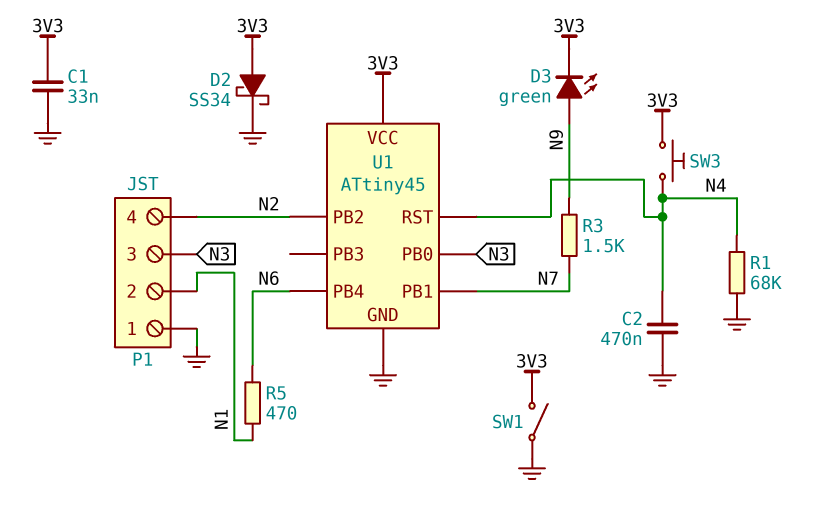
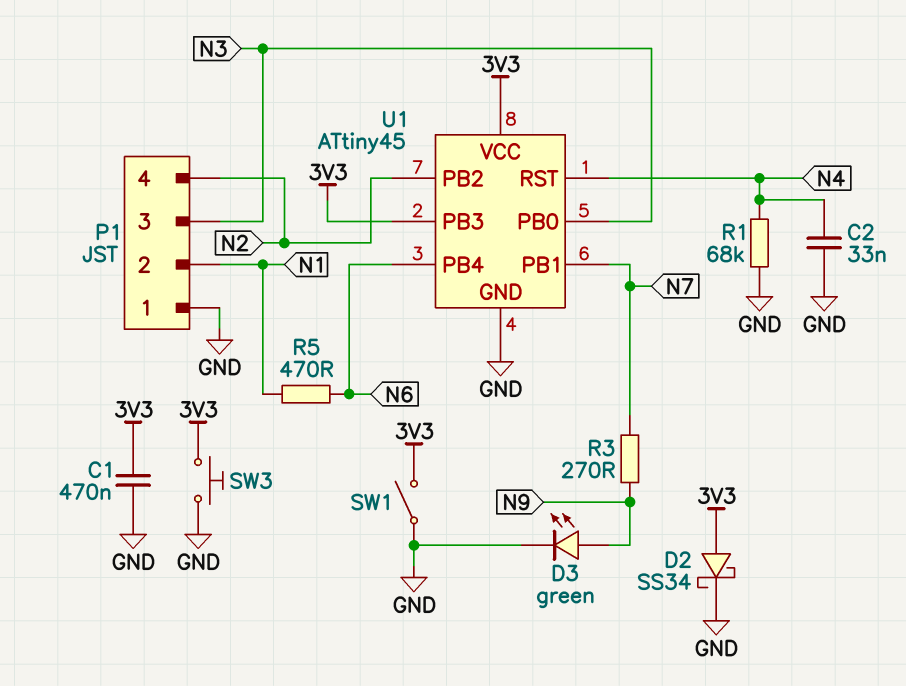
C1: 33nF (3V3, GND) -> 470nF (3V3, GND)
C2: 470nF (GND, N4) -> 33nF (GND, N4)
D3: LED green (A N9, K 3V3) -> LED green (A N9, K GND)
R3: 1.5k (N7, N9) -> 270 (N7, N9)
SW3: button (3V3, N4) -> button (3V3, GND)
U1 pin PB3: none -> 3V3

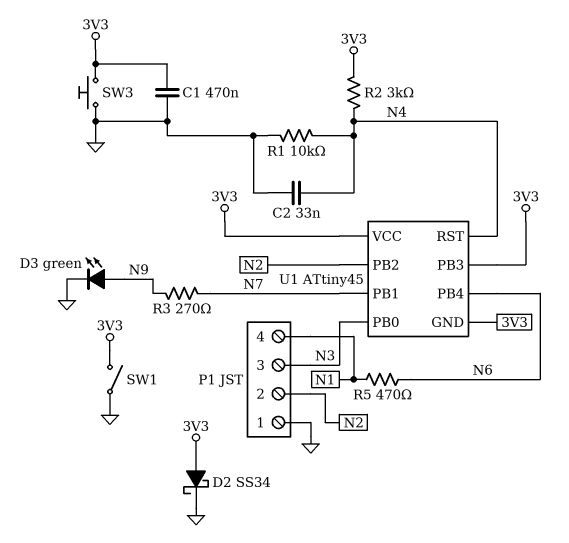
P1 pin 2: N1 -> N2
P1 pin 4: N2 -> N1
R1: 68k (GND, N4) -> 10k (GND, N4)
R2: none -> 3k (3V3, N4)
U1 pin GND: GND -> 3V3

